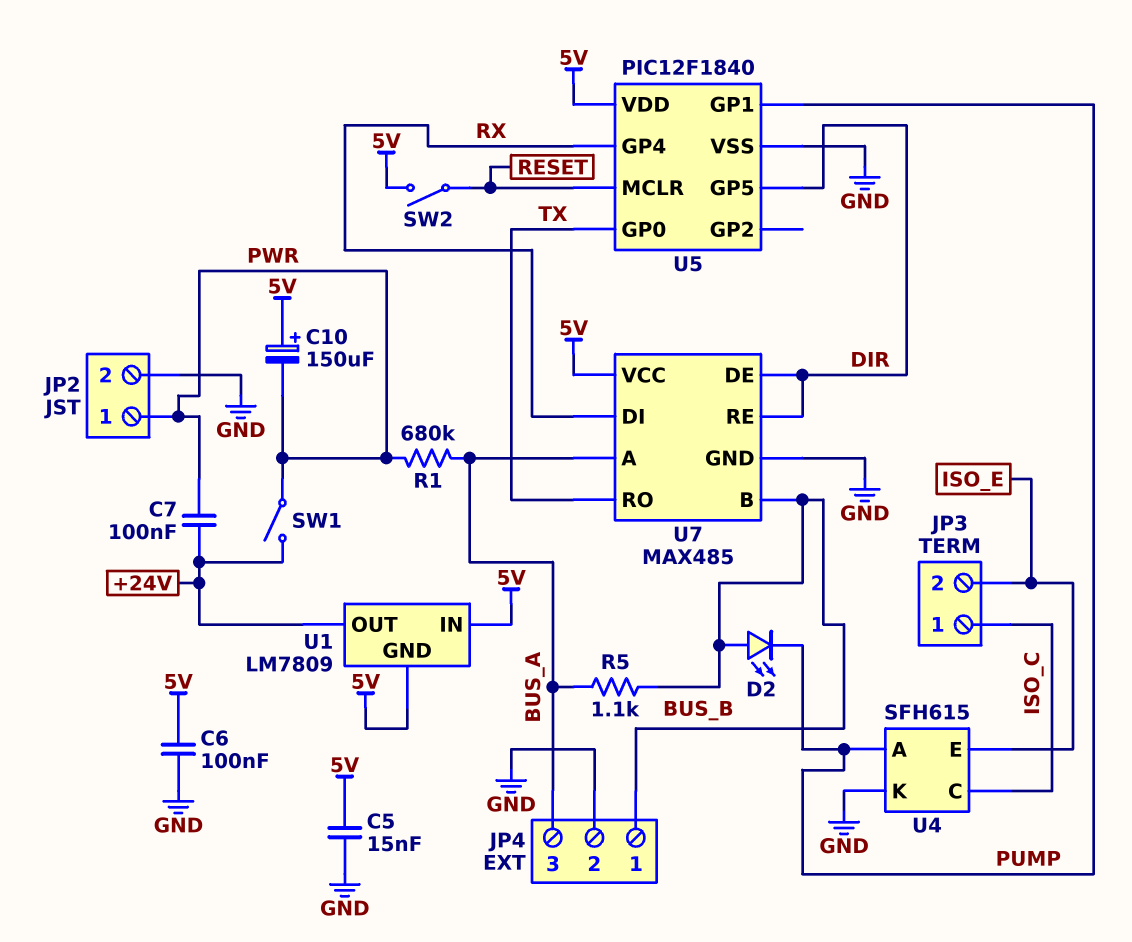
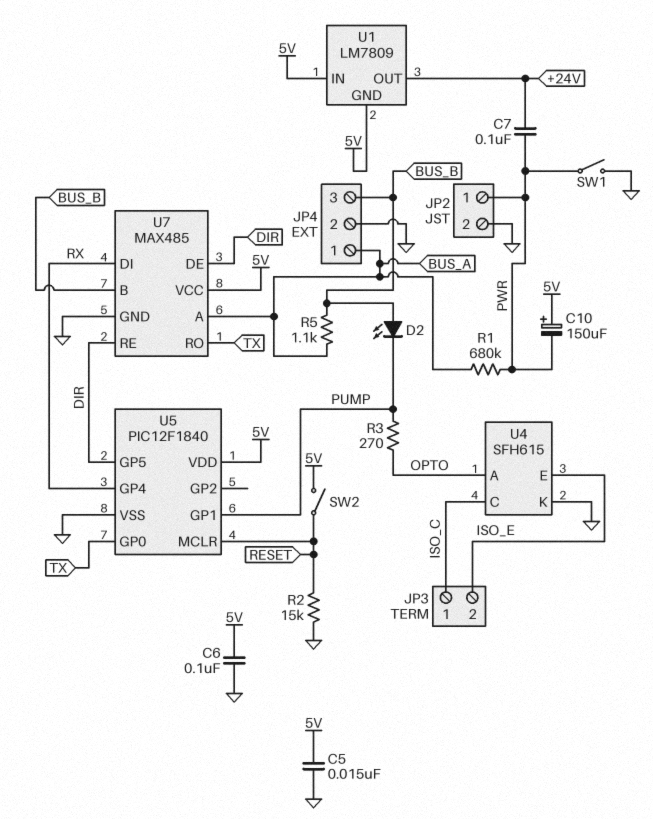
JP4 pin 1: BUS_B -> BUS_A
JP4 pin 3: BUS_A -> BUS_B
R2: none -> 15k (GND, RESET)
R3: none -> 270 (OPTO, PUMP)
SW1: switch (+24V, PWR) -> switch (GND, PWR)
U4 pin A: PUMP -> OPTO

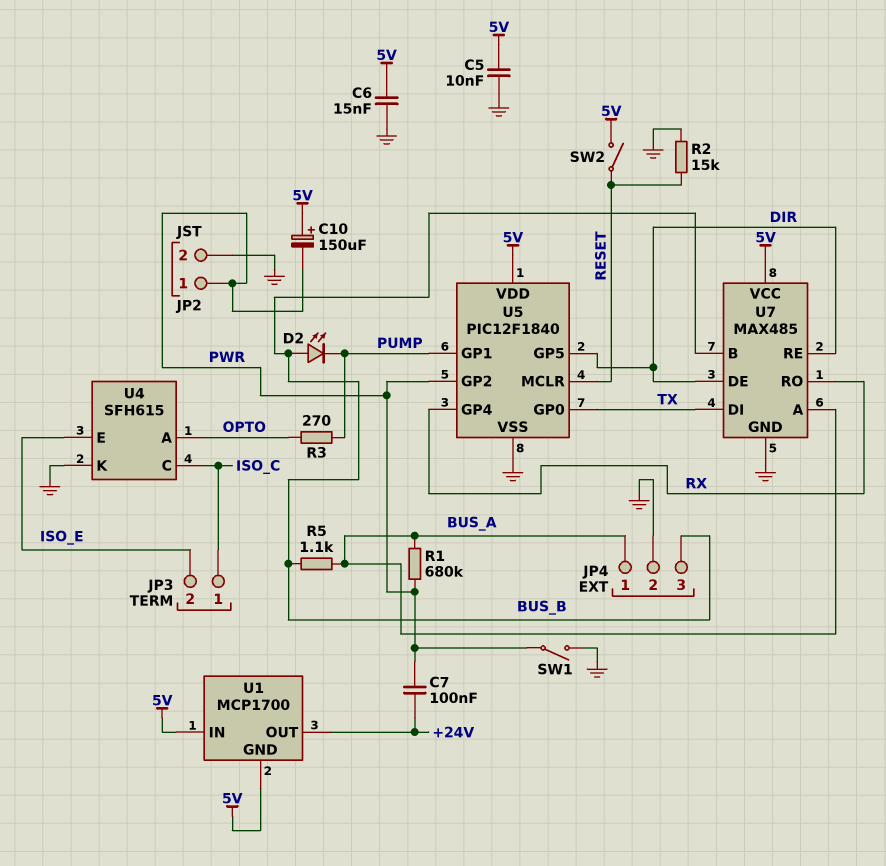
C5: 15nF (5V, GND) -> 10nF (5V, GND)
C6: 100nF (5V, GND) -> 15nF (5V, GND)
U1: LM7809 -> MCP1700
U5 pin GP2: none -> PWR
U7 pin DI: RX -> TX
U7 pin RO: TX -> RX

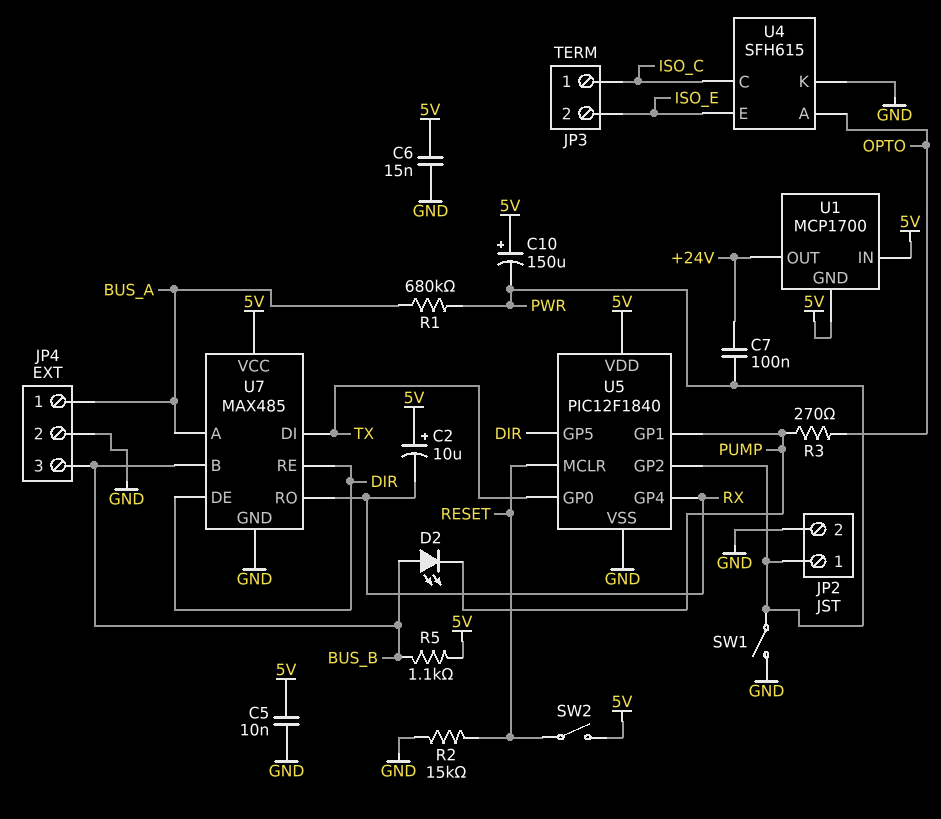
C2: none -> 10uF (plus 5V, minus RX)
R5: 1.1k (BUS_A, BUS_B) -> 1.1k (5V, BUS_B)

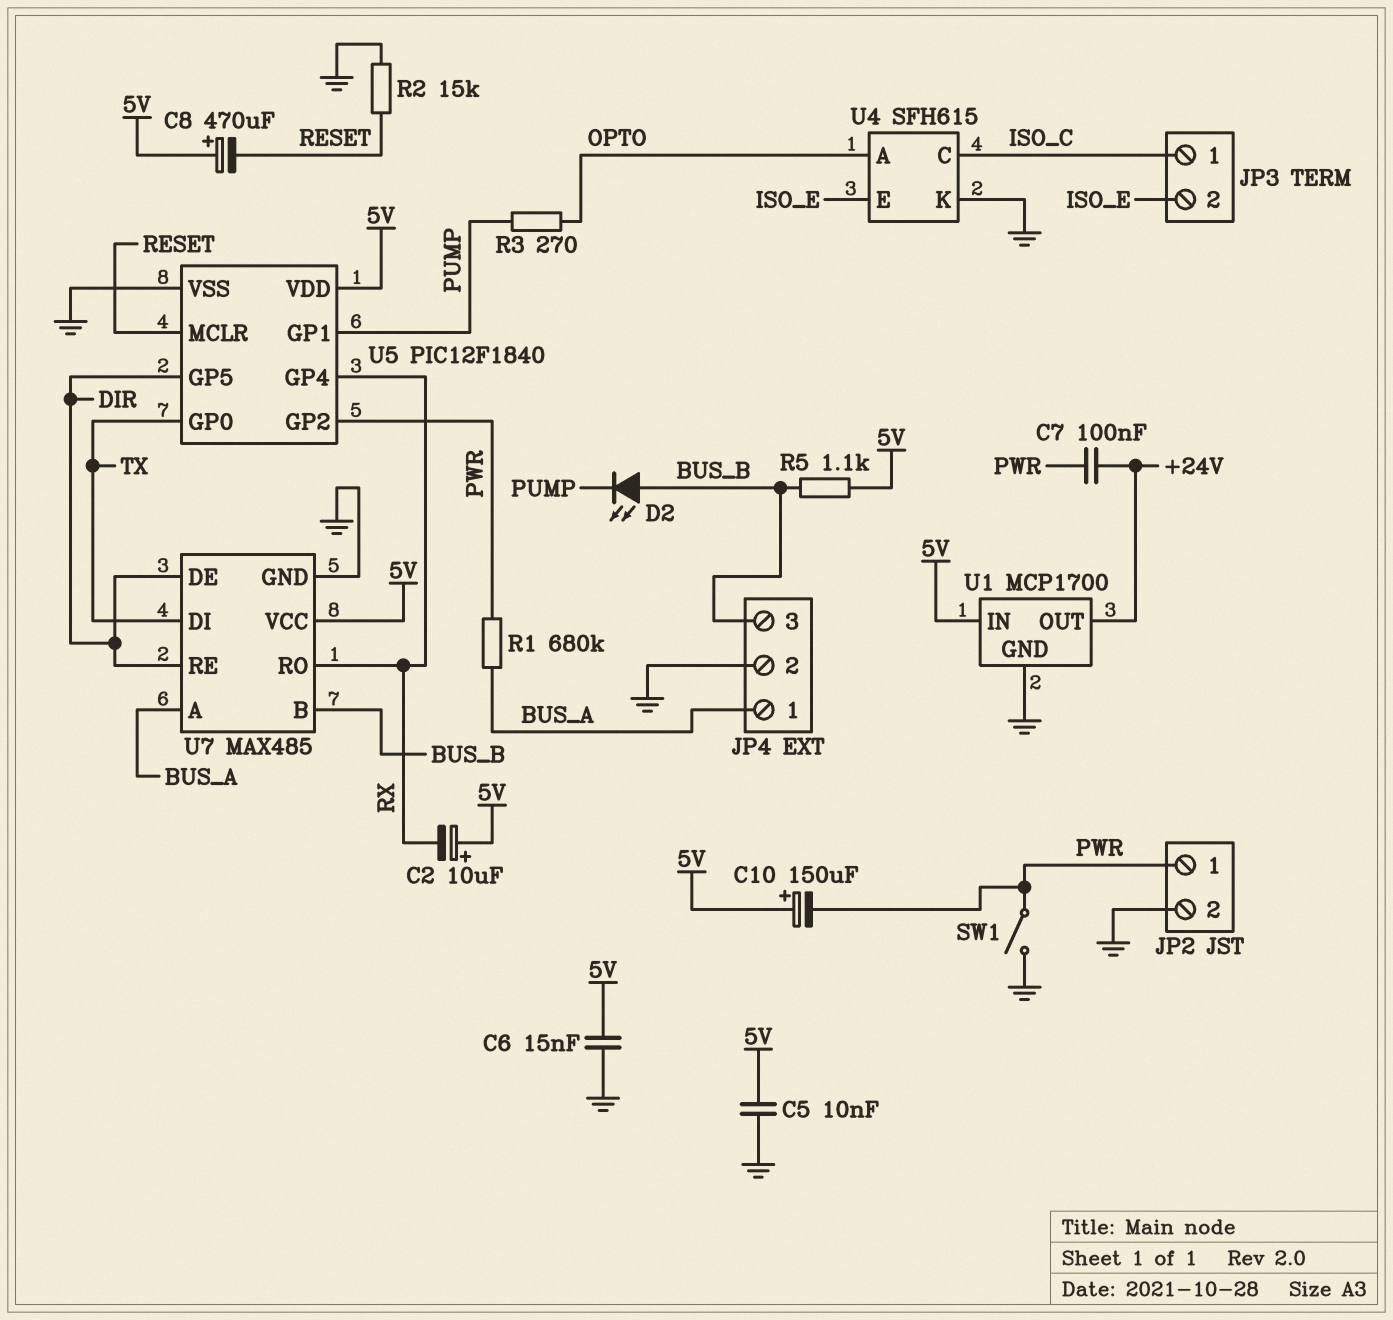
C8: none -> 470uF (plus 5V, minus RESET)
SW2: switch (5V, RESET) -> none
U1 pin GND: 5V -> GND

